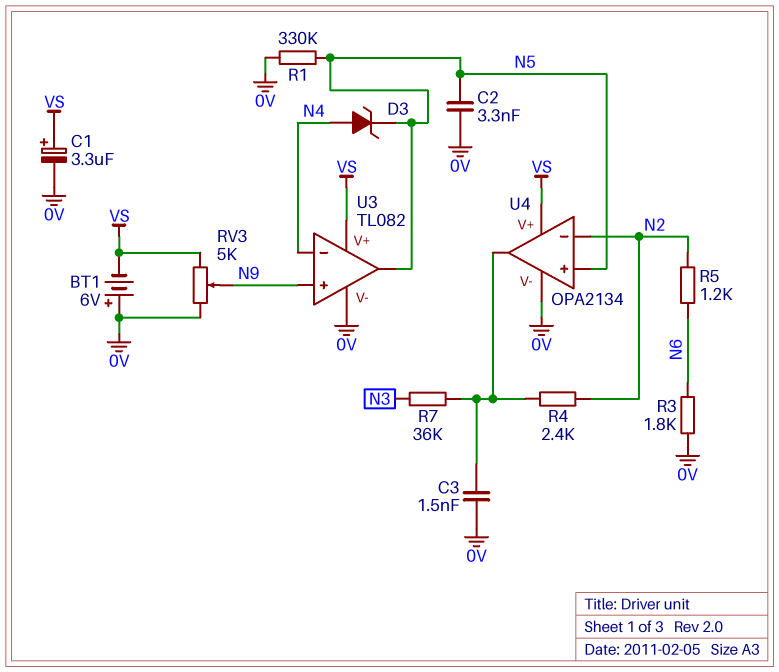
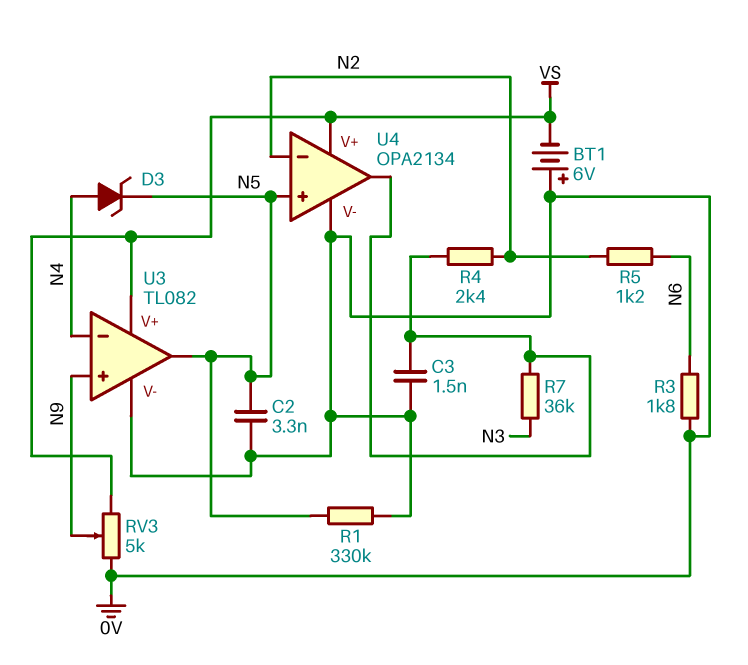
C1: 3.3uF (plus VS, minus 0V) -> none

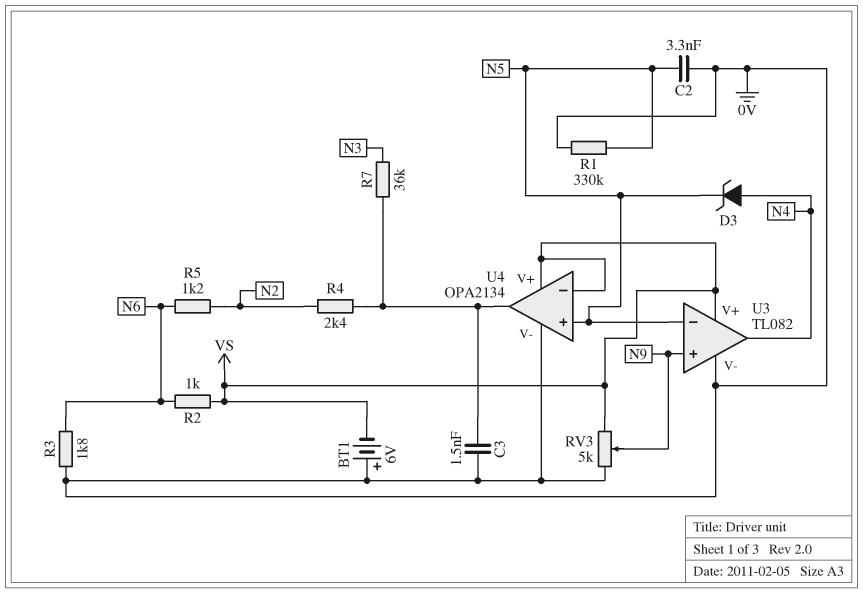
R2: none -> 1k (N6, VS)
U3 pin in-: N4 -> N5
U3 pin out: N5 -> N4
U4 pin in-: N2 -> VS

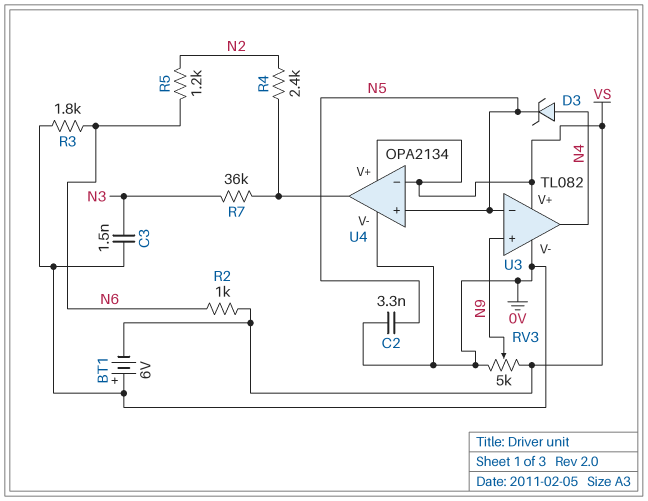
C3: 1.5nF (0V, U4/out) -> 1.5nF (0V, N3)
R1: 330k (0V, N5) -> none

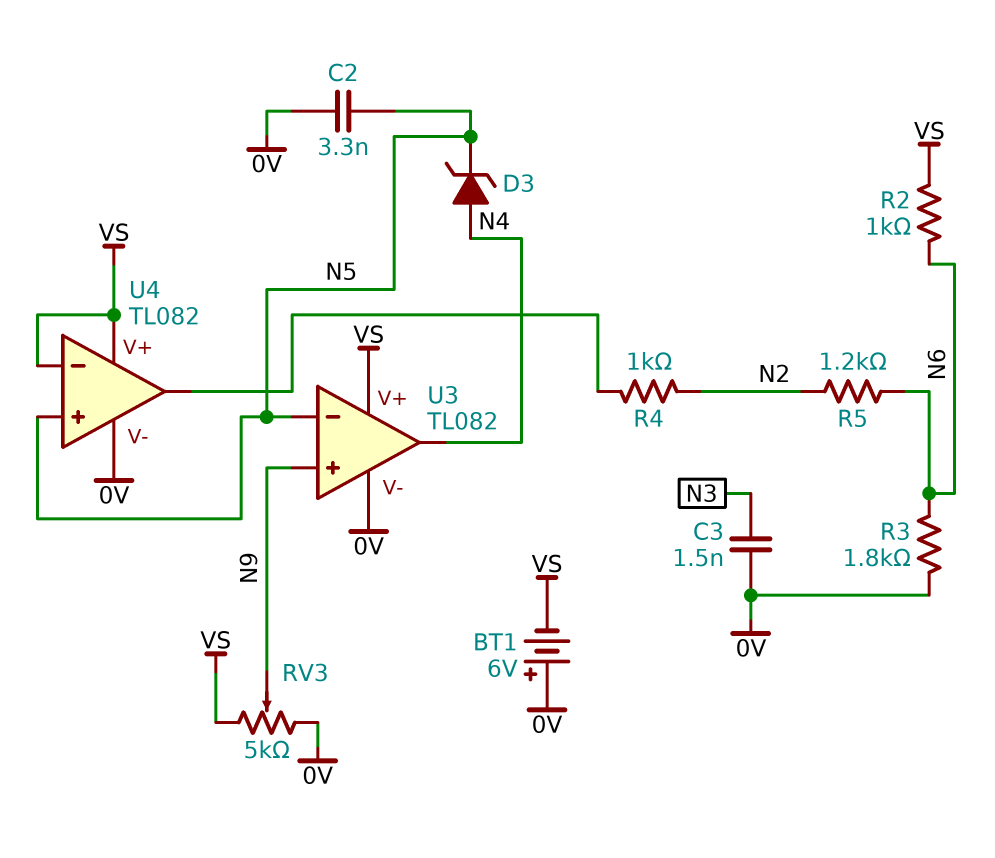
R4: 2.4k (N2, U4/out) -> 1k (N2, U4/out)
R7: 36k (N3, U4/out) -> none
U4: OPA2134 -> TL082

